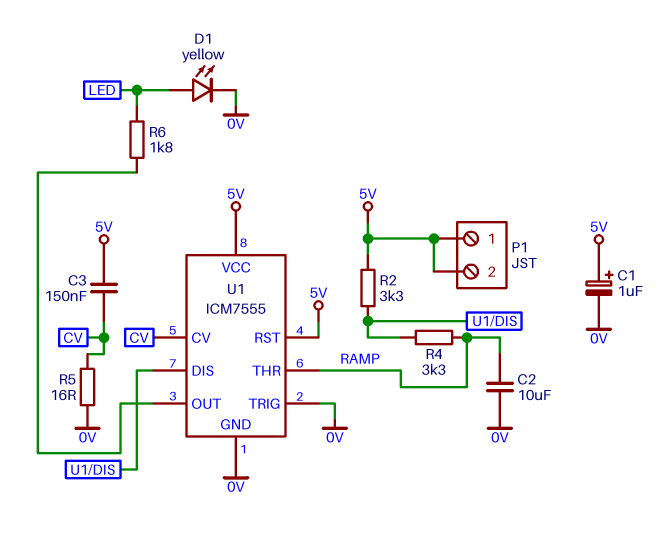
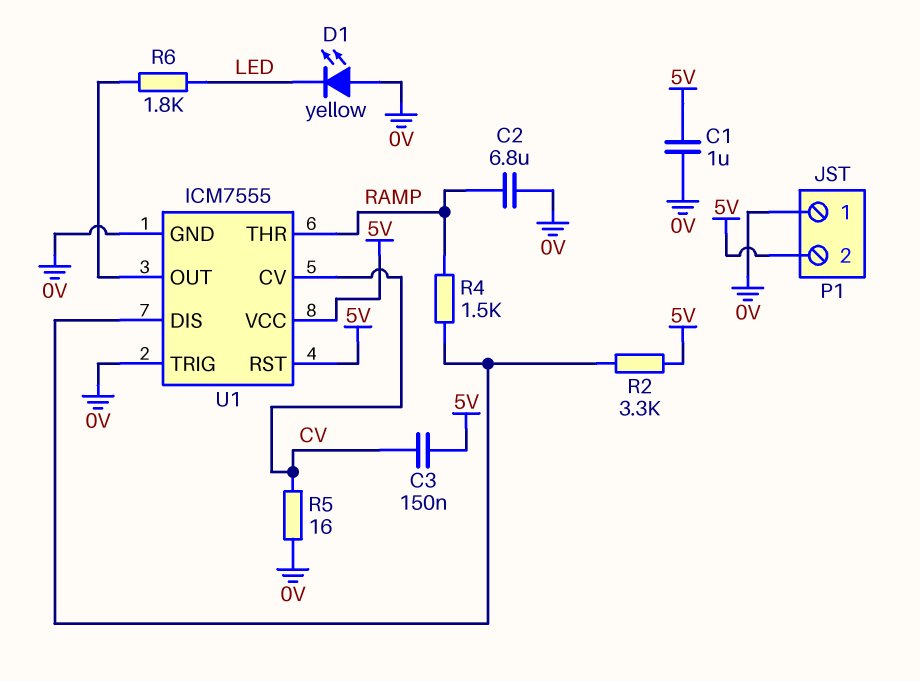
C1: 1uF (plus 5V, minus 0V) -> 1uF (0V, 5V)
C2: 10uF (0V, RAMP) -> 6.8uF (0V, RAMP)
D1: LED yellow (A LED, K 0V) -> LED yellow (A 0V, K LED)
P1 pin 1: 5V -> 0V
R4: 3.3k (RAMP, U1/DIS) -> 1.5k (RAMP, U1/DIS)

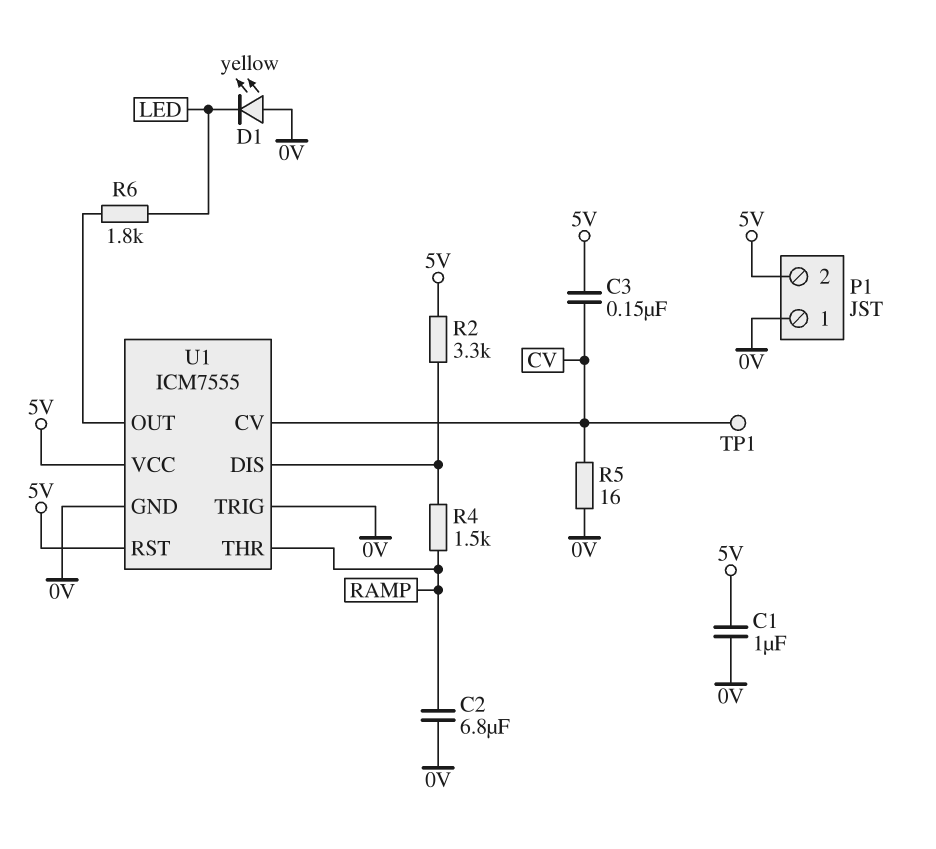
TP1: none -> test point (CV)

